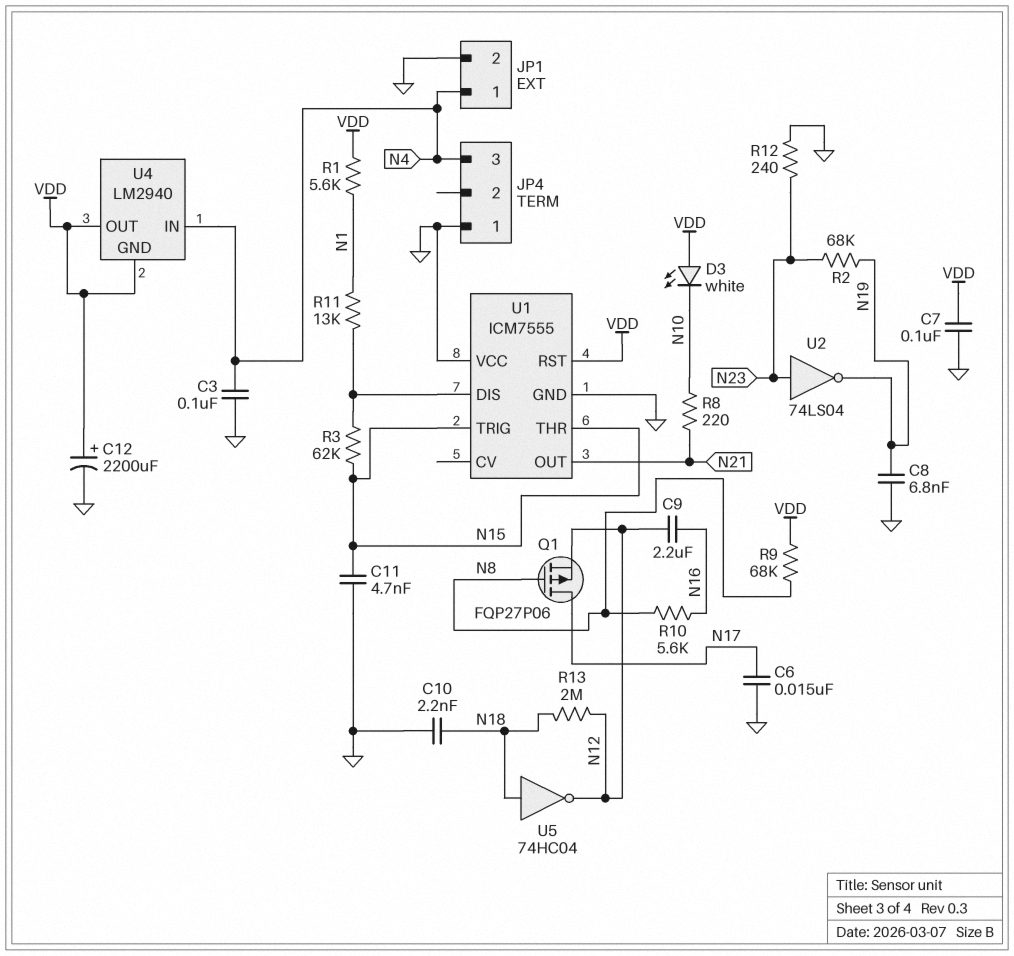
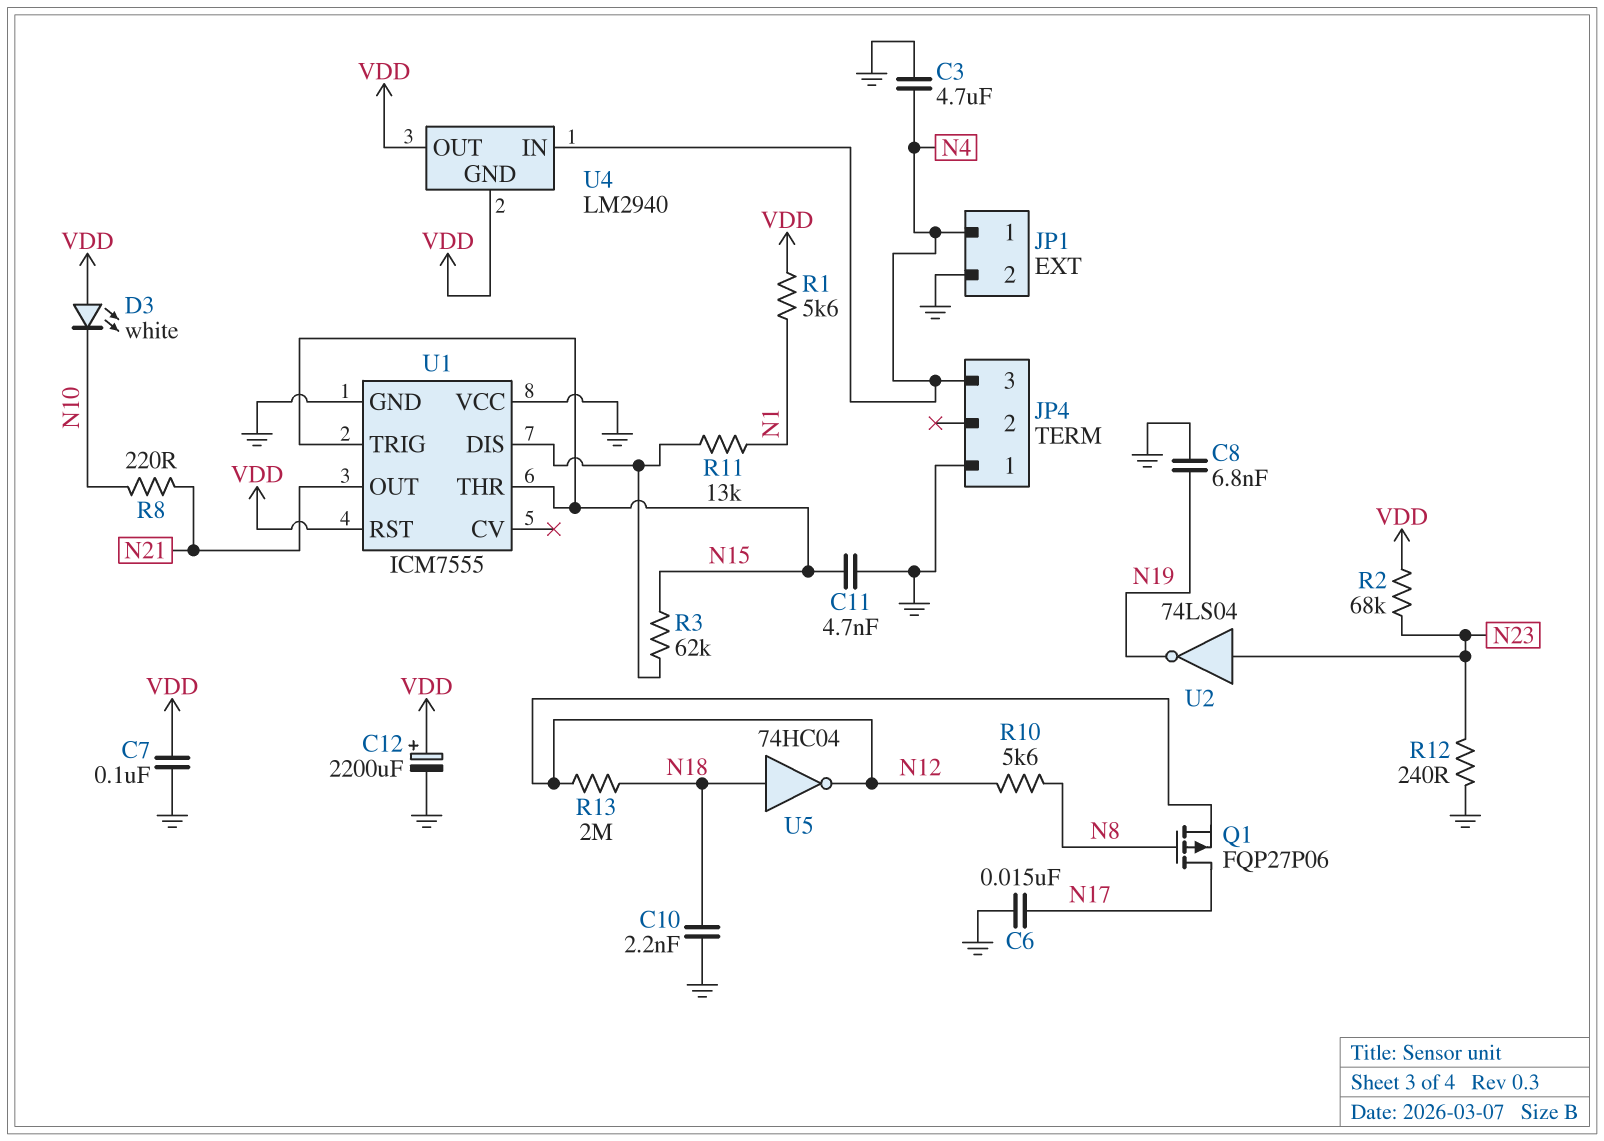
C3: 100nF (GND, N4) -> 4.7uF (GND, N4)
C9: 2.2uF (N12, N16) -> none
R2: 68k (N19, N23) -> 68k (N23, VDD)
R9: 68k (N8, VDD) -> none
R10: 5.6k (N8, N16) -> 5.6k (N8, N12)

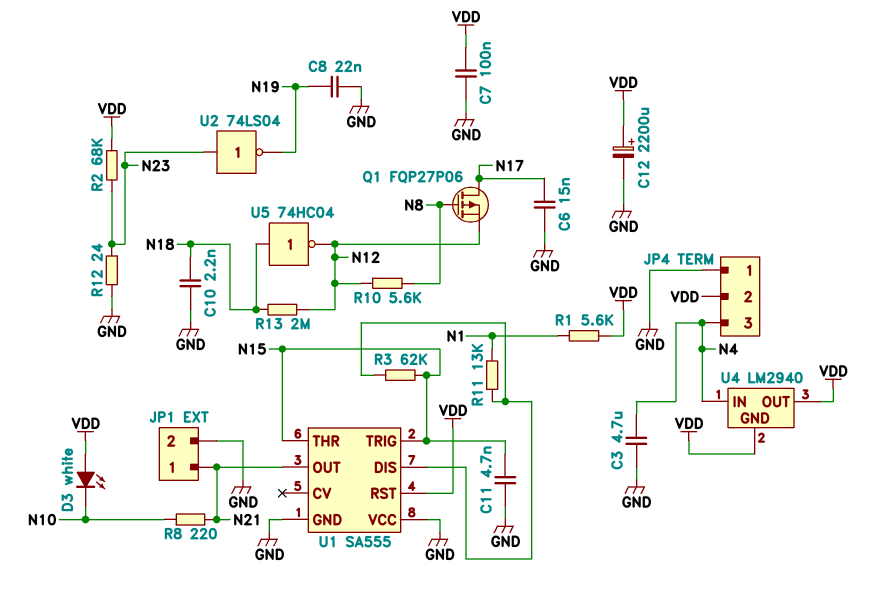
C8: 6.8nF (GND, N19) -> 22nF (GND, N19)
JP1 pin 1: N4 -> N21
JP4 pin 2: none -> VDD
R12: 240 (GND, N23) -> 24 (GND, N23)
U1: ICM7555 -> SA555

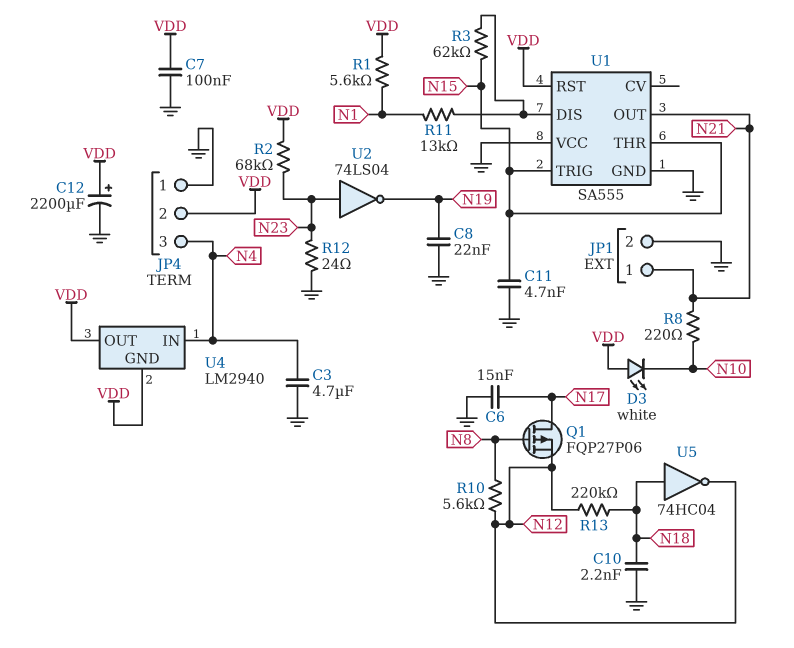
R13: 2M (N12, N18) -> 220k (N12, N18)

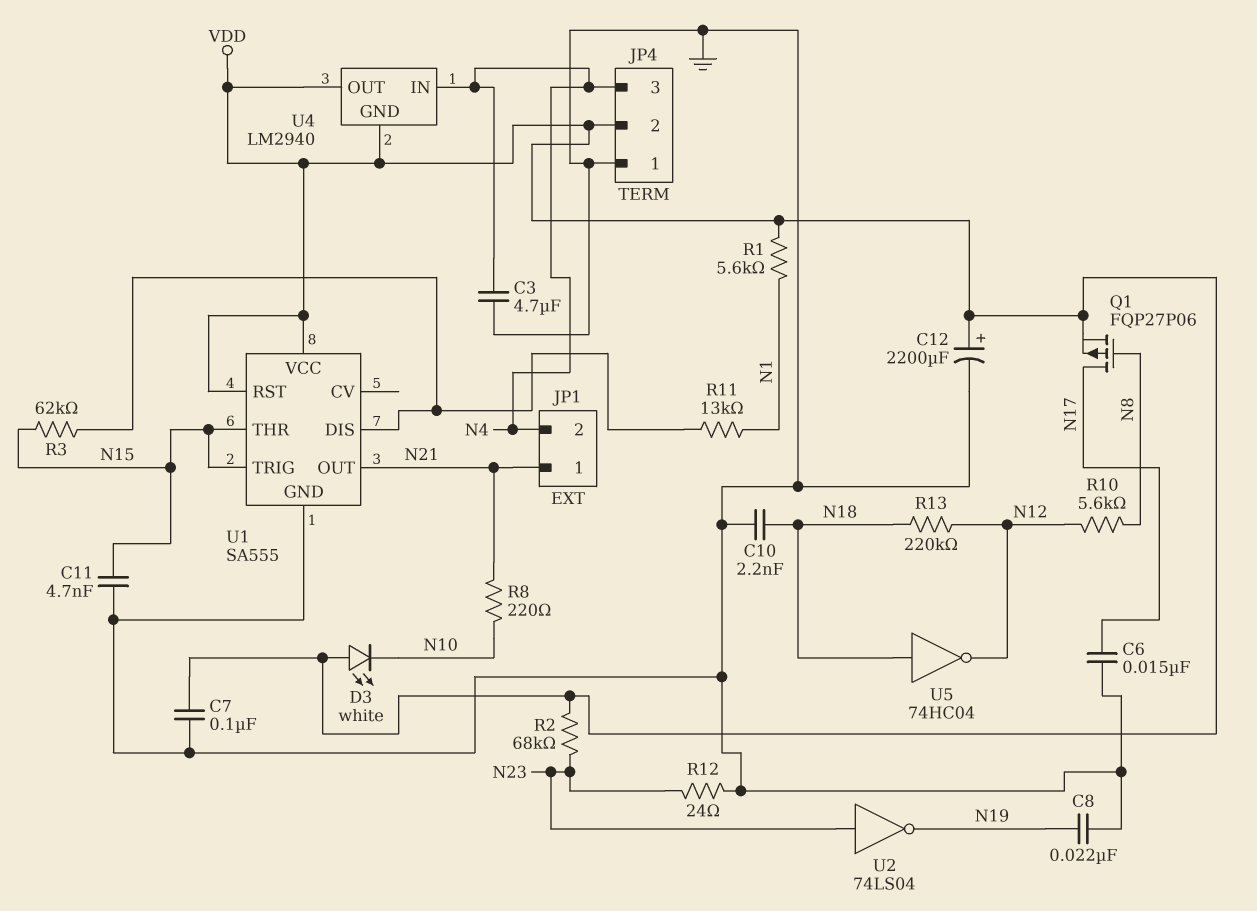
JP1 pin 2: GND -> N4
Q1: PMOS FQP27P06 (G N8, D N17, S N12) -> PMOS FQP27P06 (G N8, D N17, S VDD)
U1 pin VCC: GND -> VDD

